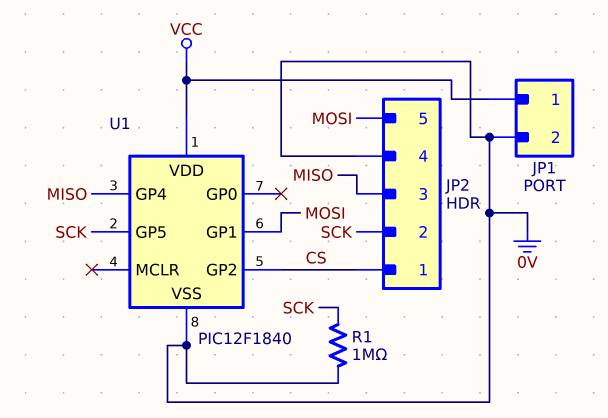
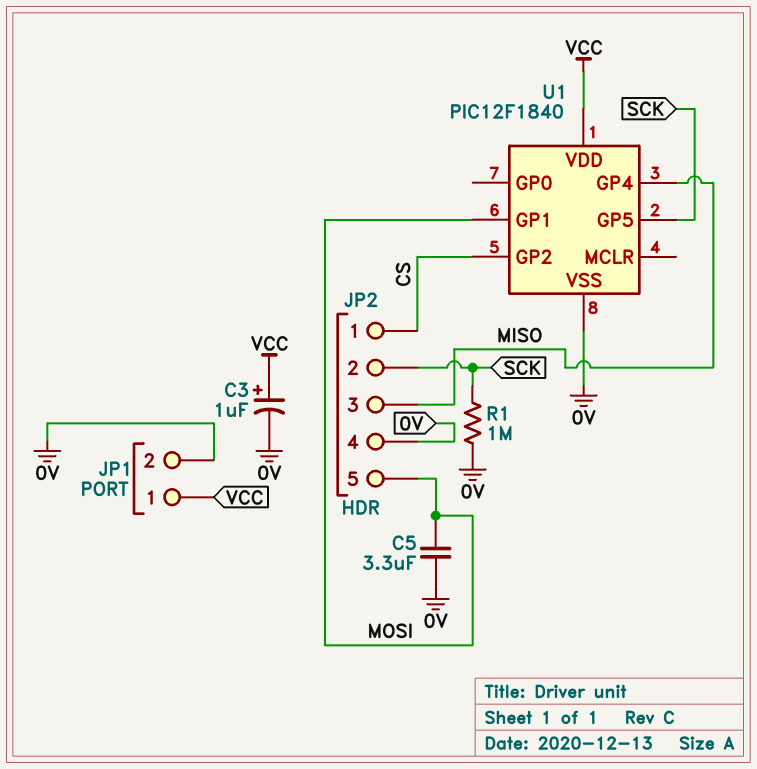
C3: none -> 1uF (plus VCC, minus 0V)
C5: none -> 3.3uF (0V, MOSI)

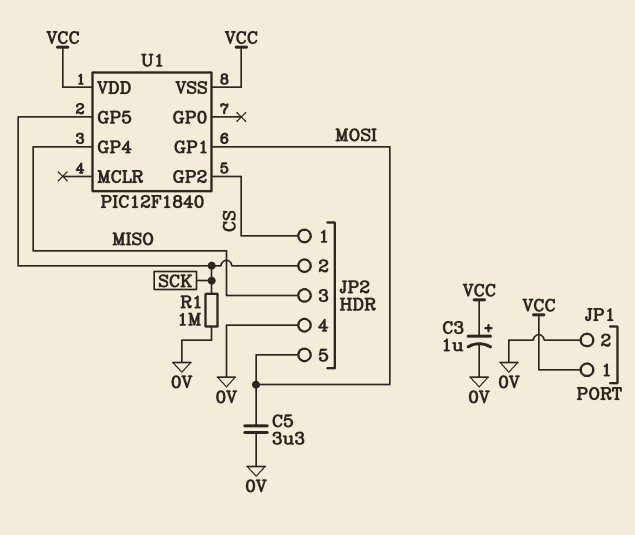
U1 pin VSS: 0V -> VCC

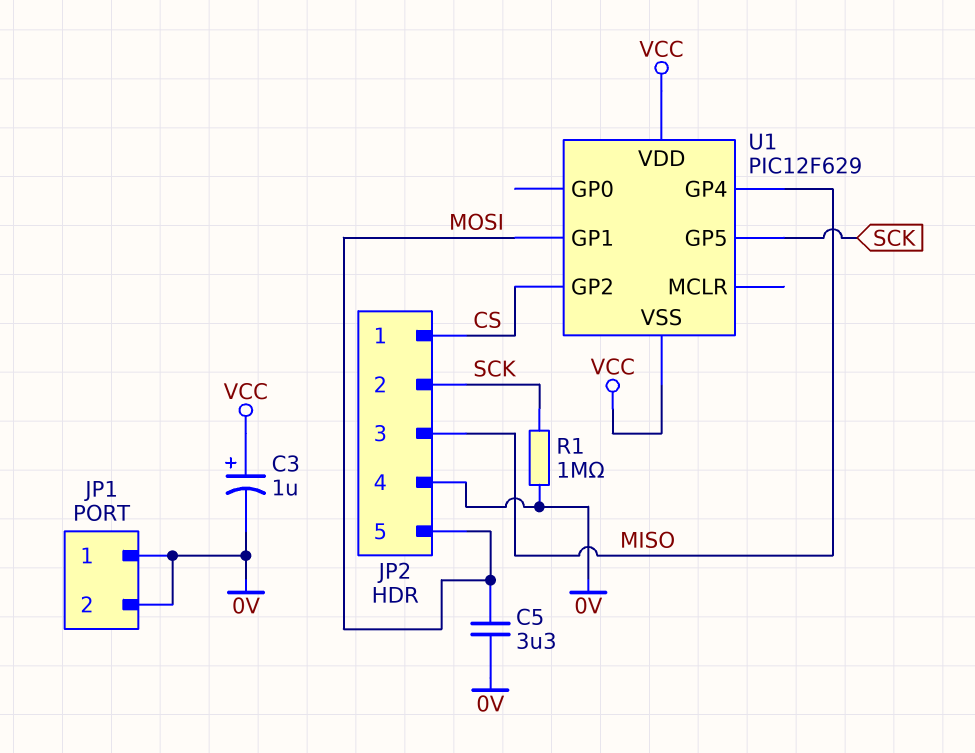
JP1 pin 1: VCC -> 0V
U1: PIC12F1840 -> PIC12F629

